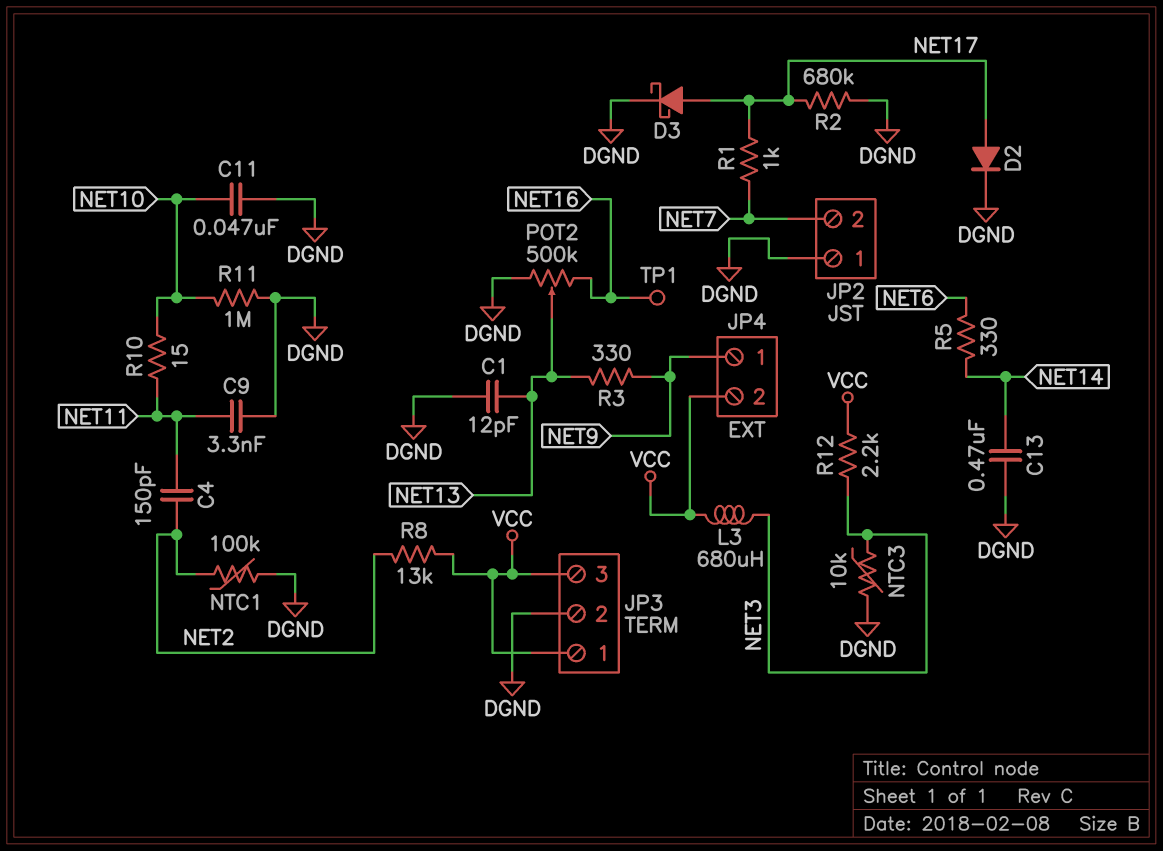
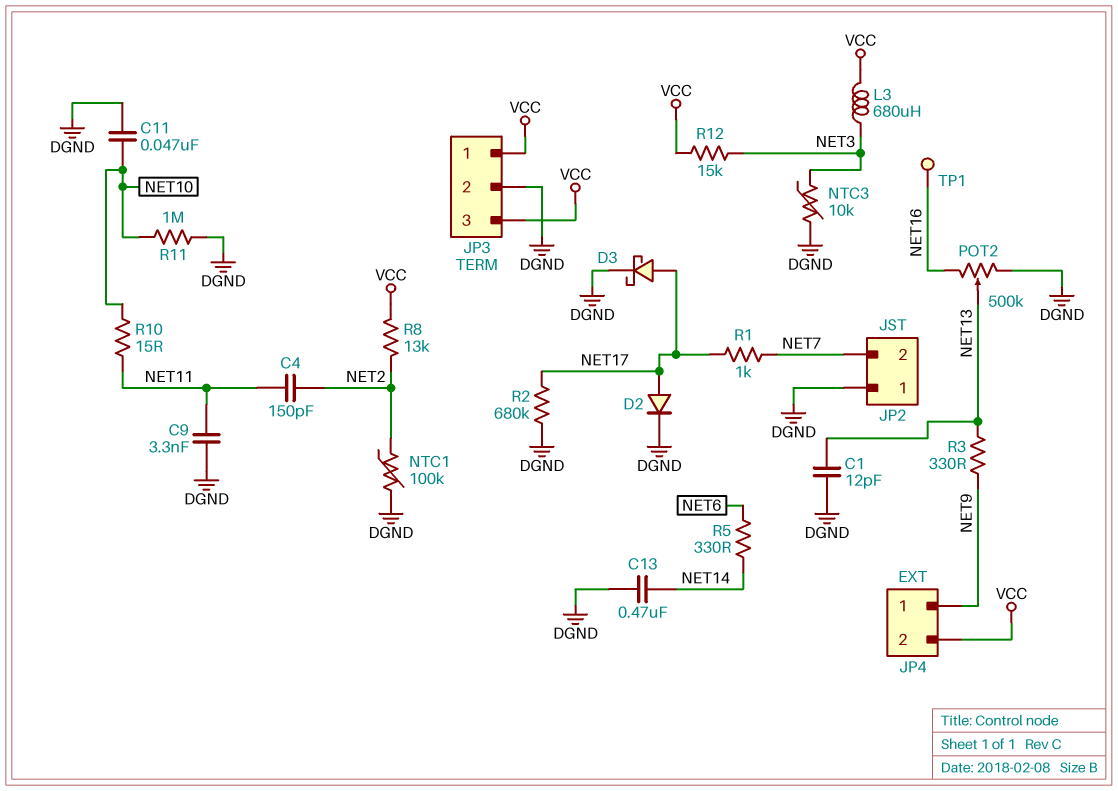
R12: 2.2k (NET3, VCC) -> 15k (NET3, VCC)

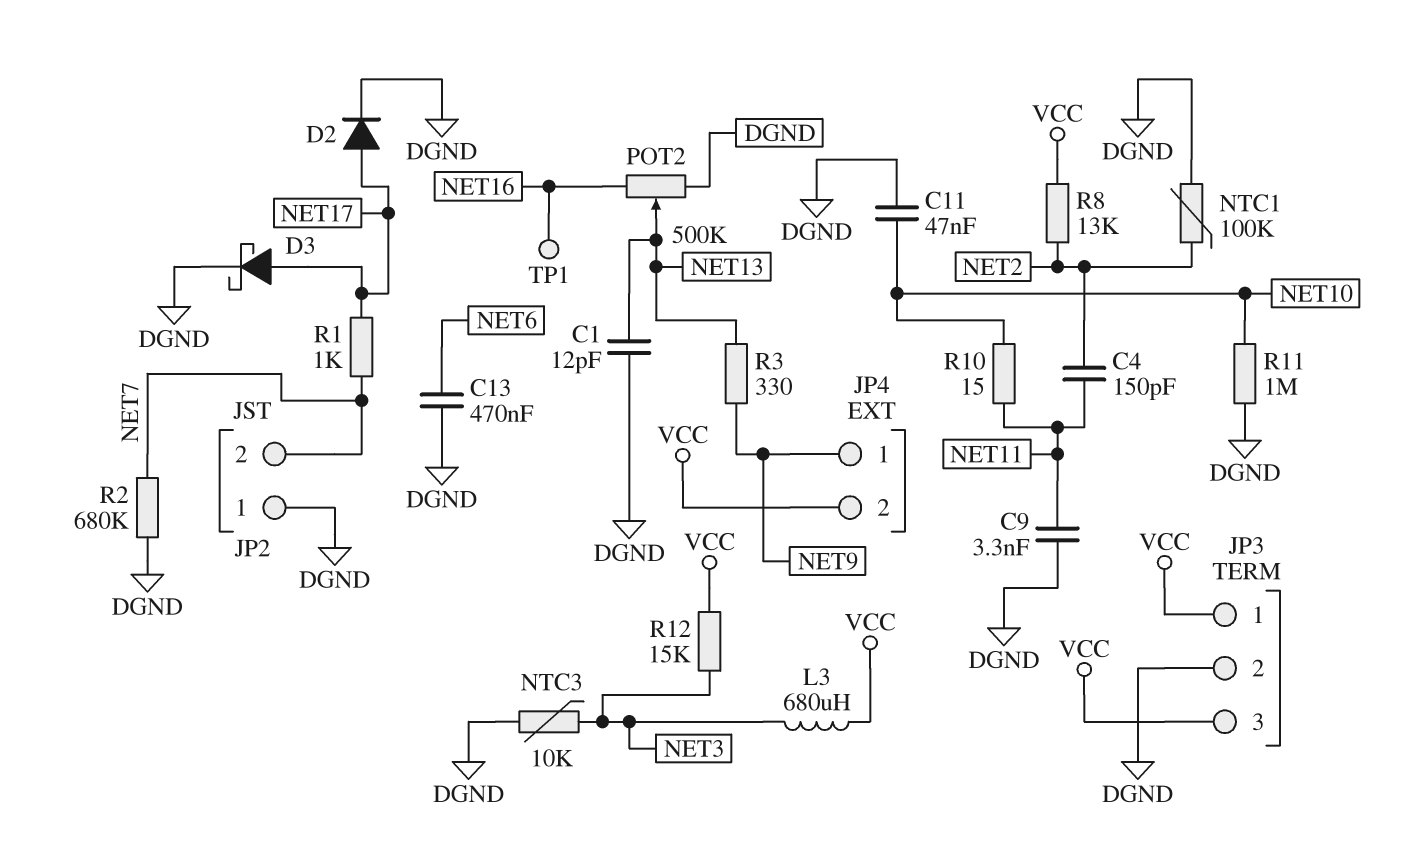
C13: 470nF (DGND, NET14) -> 470nF (DGND, NET6)
R2: 680k (DGND, NET17) -> 680k (DGND, NET7)
R5: 330 (NET6, NET14) -> none

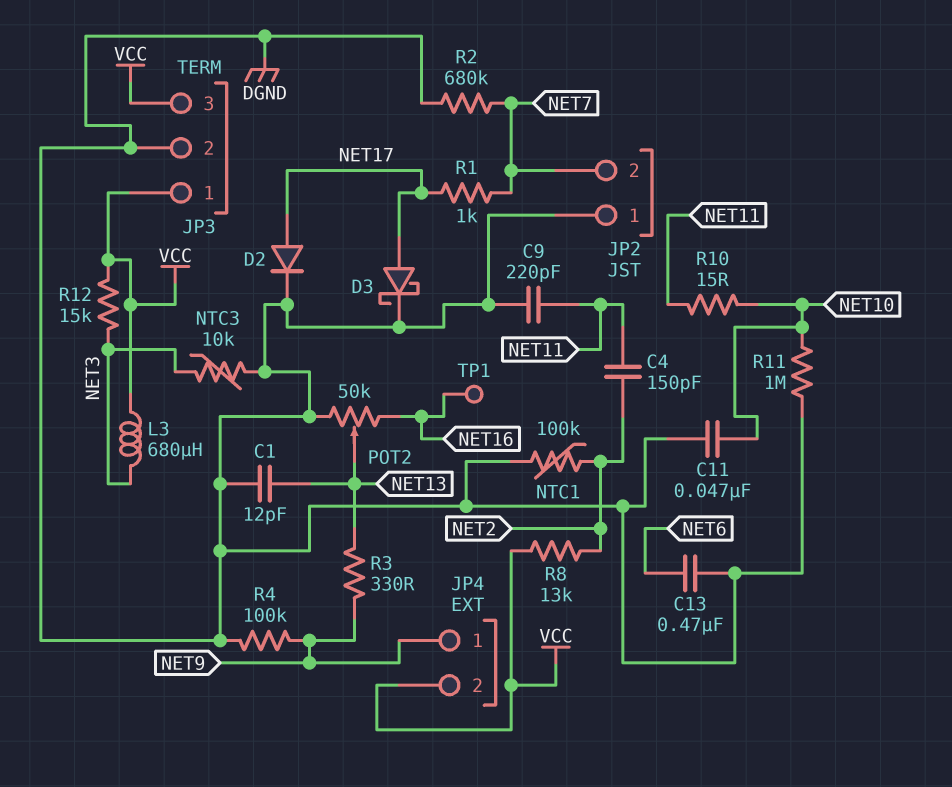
C9: 3.3nF (DGND, NET11) -> 220pF (DGND, NET11)
POT2: 500k (DGND, NET16, wiper NET13) -> 50k (DGND, NET16, wiper NET13)
R4: none -> 100k (DGND, NET9)

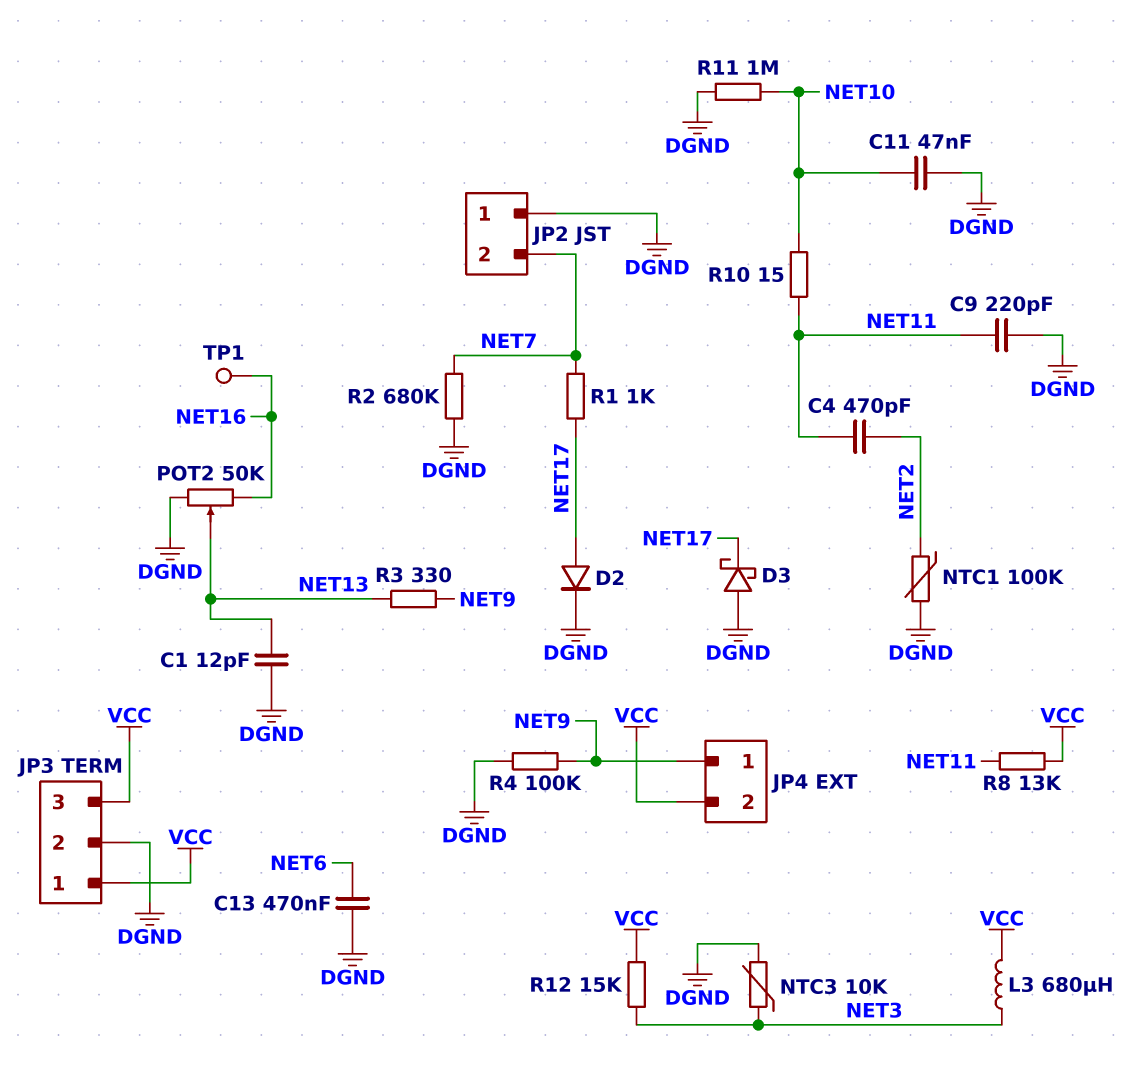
C4: 150pF (NET2, NET11) -> 470pF (NET2, NET11)
D3: schottky (A NET17, K DGND) -> schottky (A DGND, K NET17)
R8: 13k (NET2, VCC) -> 13k (NET11, VCC)

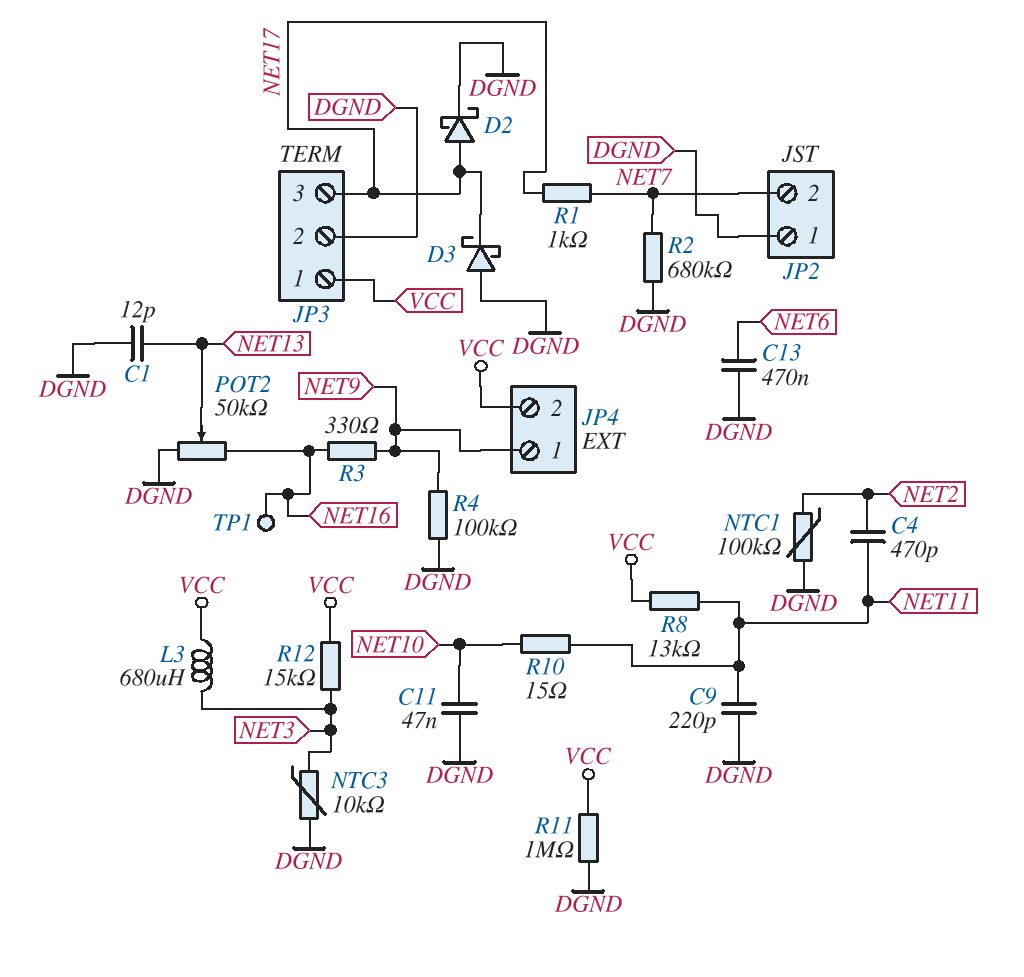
D2: diode (A NET17, K DGND) -> schottky (A NET17, K DGND)
JP3 pin 3: VCC -> NET17
R3: 330 (NET9, NET13) -> 330 (NET9, NET16)
R11: 1M (DGND, NET10) -> 1M (DGND, VCC)

